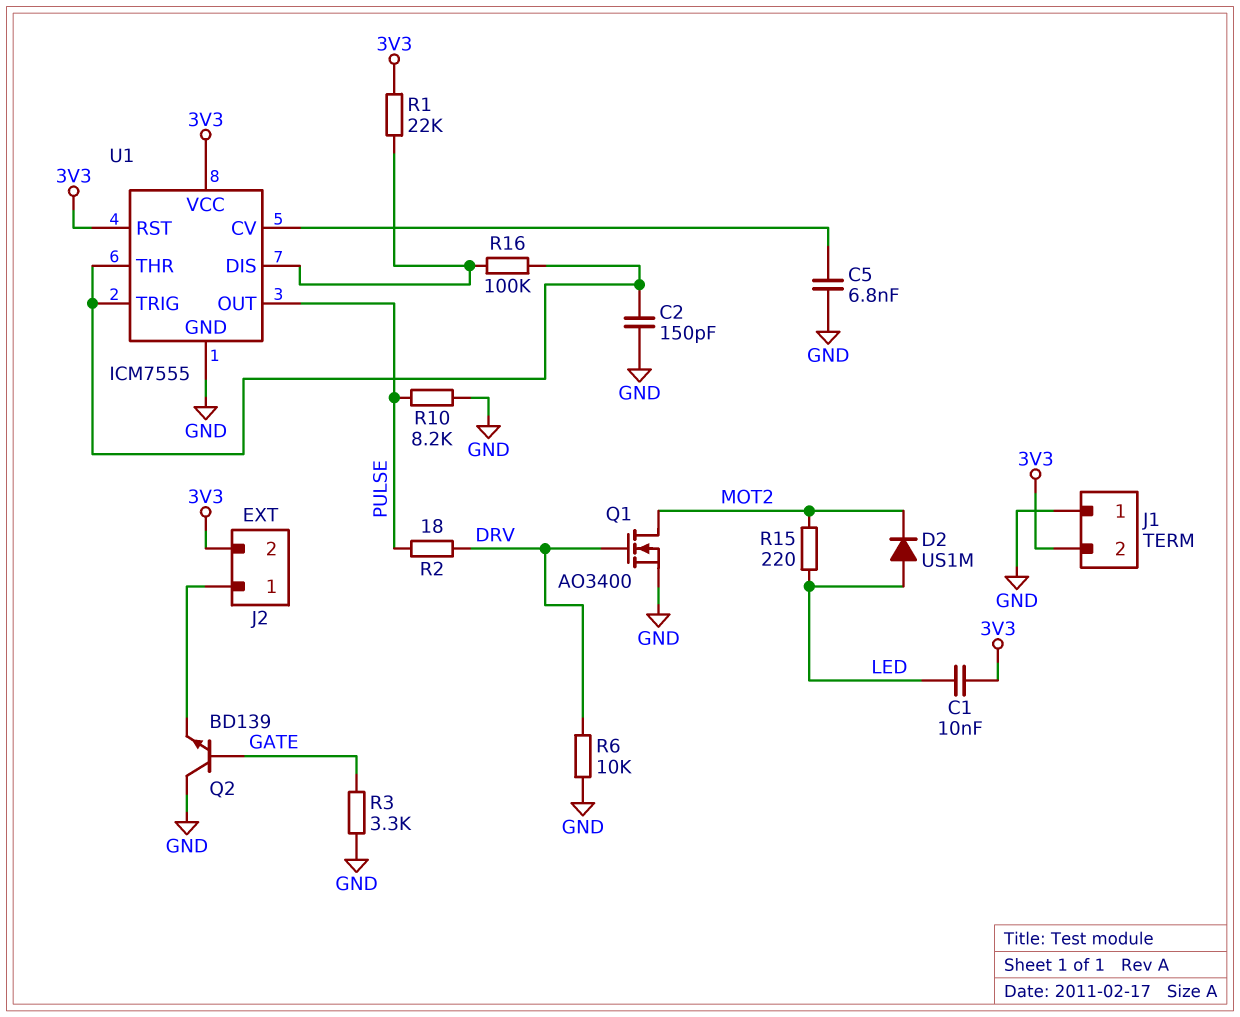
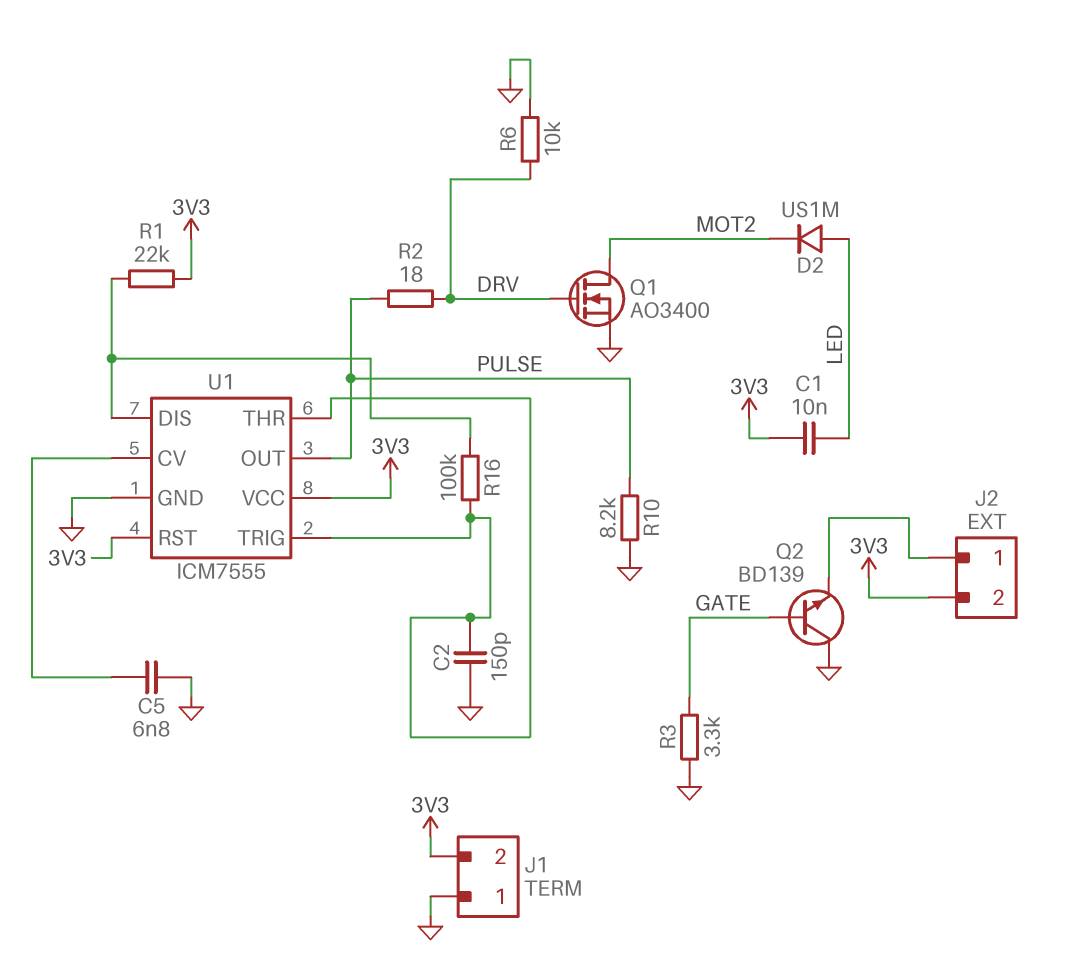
R15: 220 (LED, MOT2) -> none

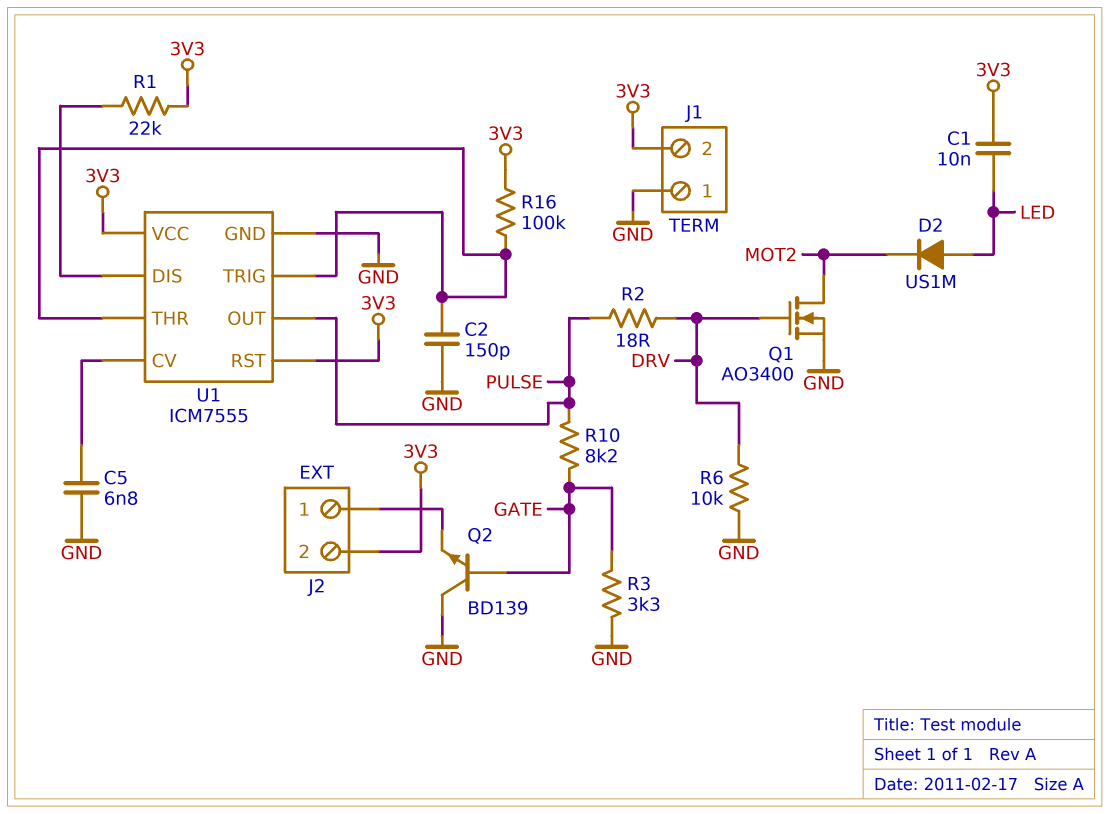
R10: 8.2k (GND, PULSE) -> 8.2k (GATE, PULSE)
R16: 100k (U1/DIS, U1/THR) -> 100k (3V3, U1/THR)

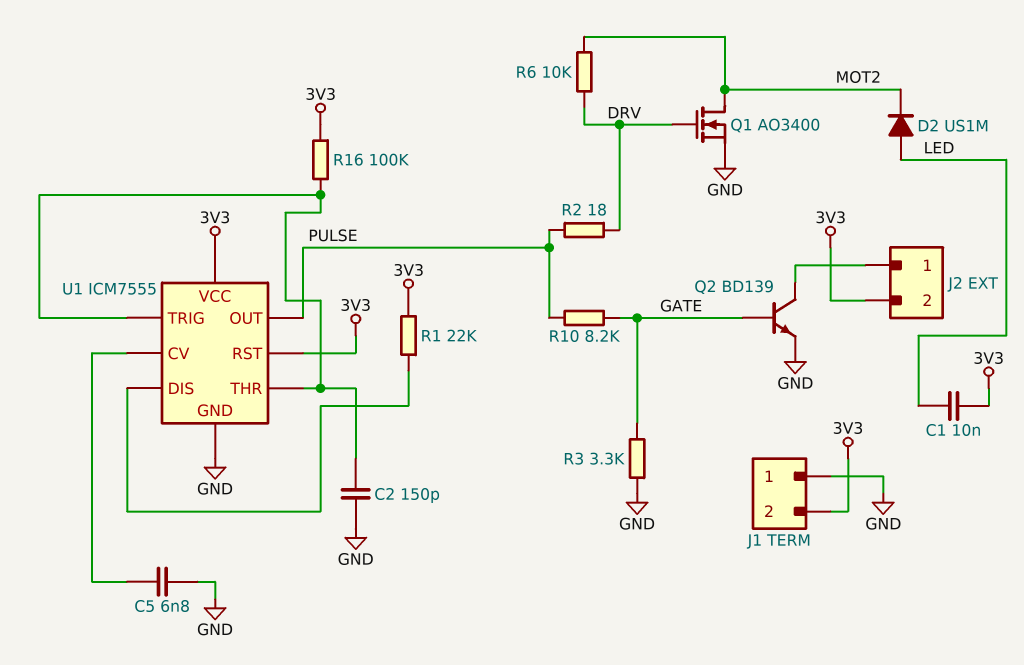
Q2: NPN BD139 (B GATE, C GND, E J2/1) -> NPN BD139 (B GATE, C J2/1, E GND)
R6: 10k (DRV, GND) -> 10k (DRV, MOT2)

